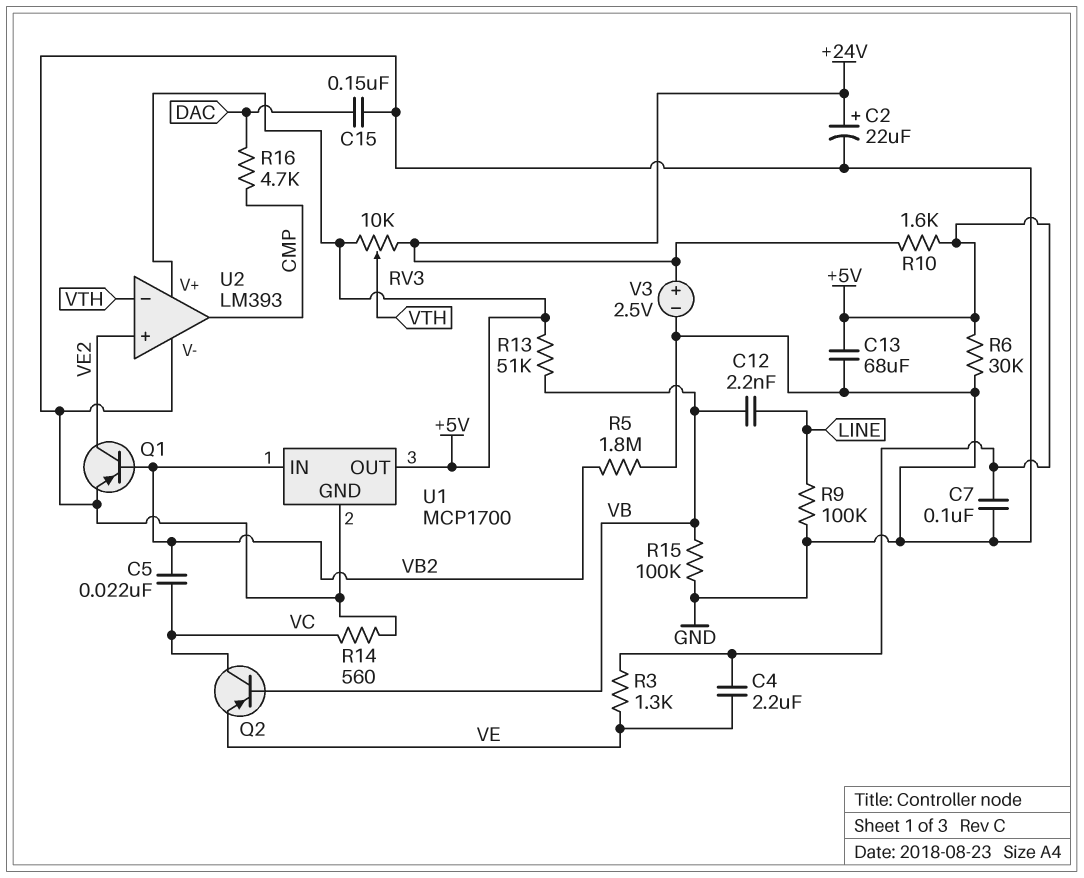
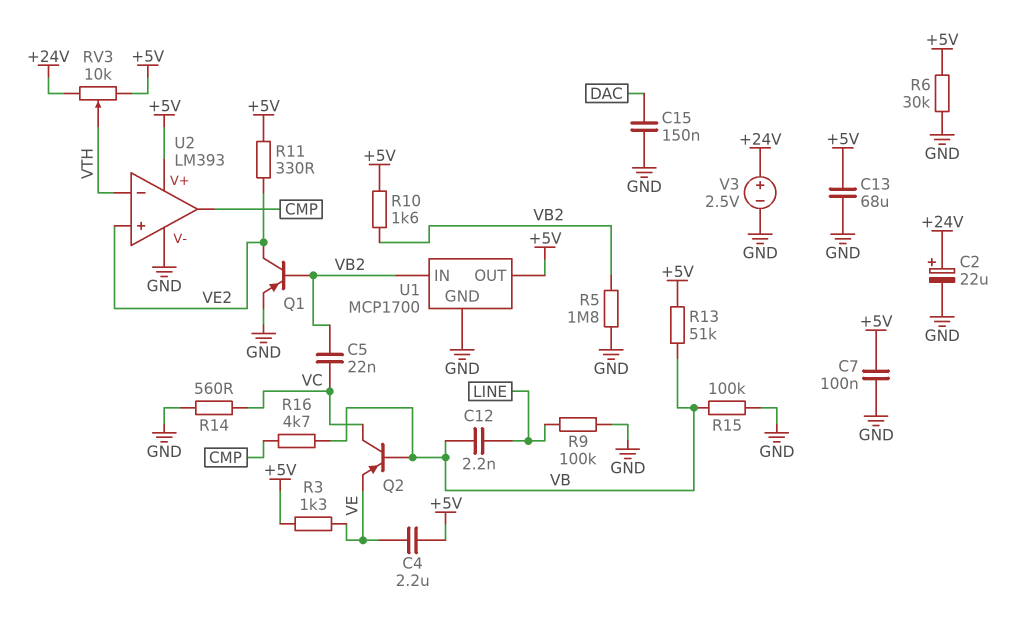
R10: 1.6k (+5V, +24V) -> 1.6k (+5V, VB2)
R11: none -> 330 (+5V, VE2)
R16: 4.7k (CMP, DAC) -> 4.7k (CMP, VB)

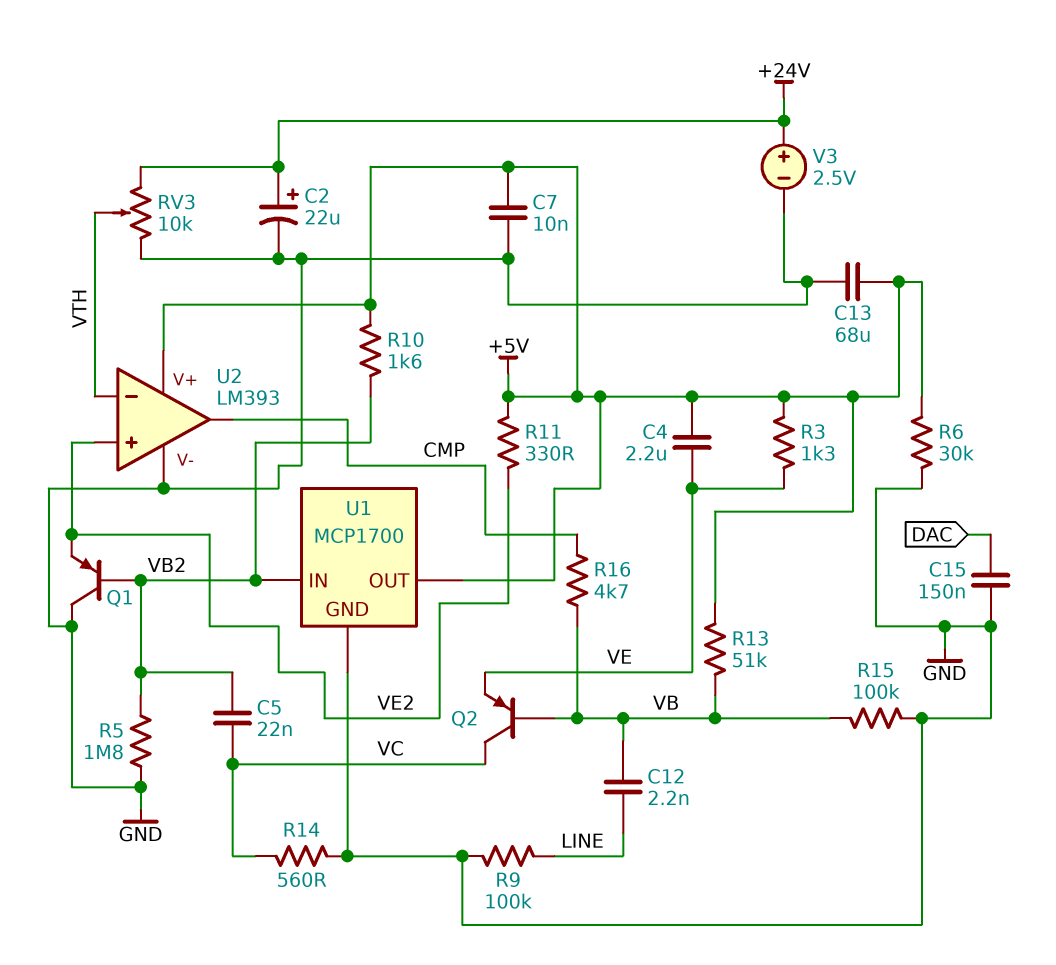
C7: 100nF (+5V, GND) -> 10nF (+5V, GND)
Q1: PNP (B VB2, C VE2, E GND) -> PNP (B VB2, C GND, E VE2)
RV3: 10k (+5V, +24V, wiper VTH) -> 10k (+24V, GND, wiper VTH)

